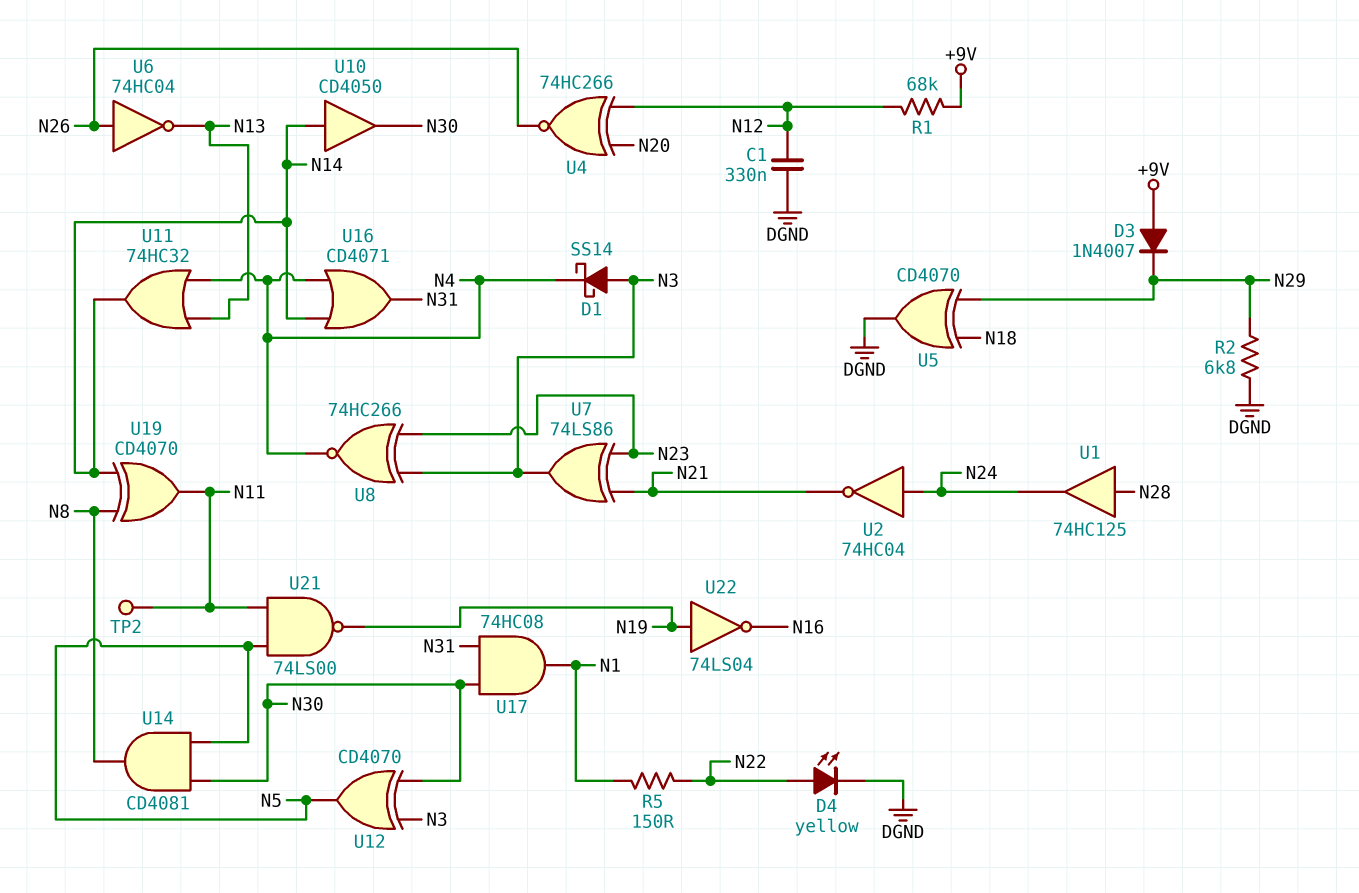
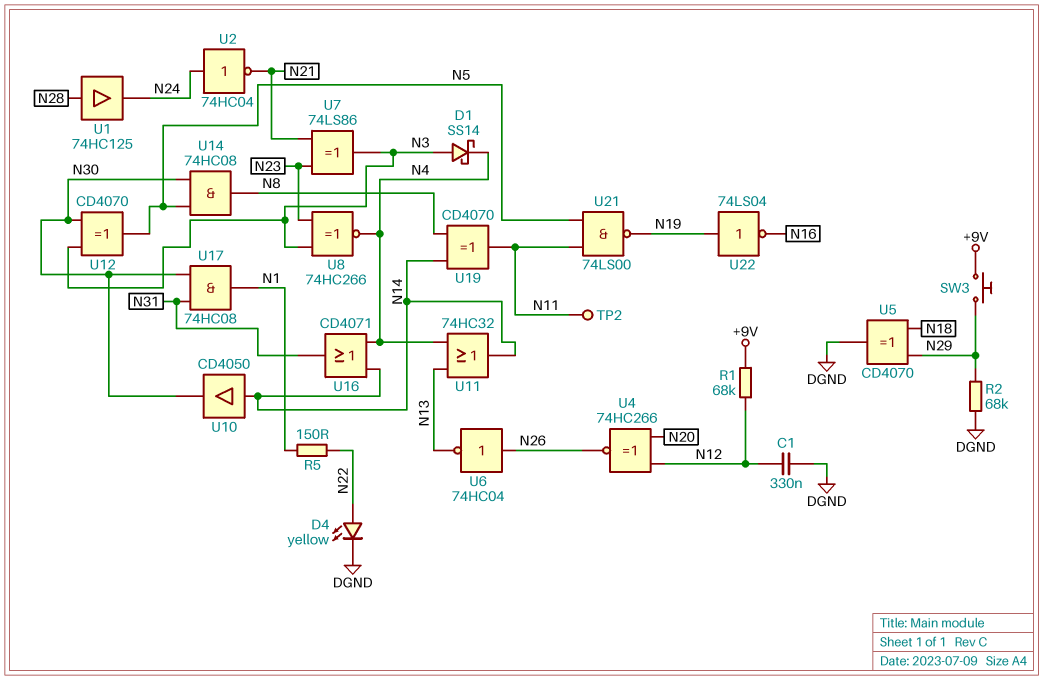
D3: diode 1N4007 (A +9V, K N29) -> none
R2: 6.8k (DGND, N29) -> 68k (DGND, N29)
SW3: none -> button (+9V, N29)
U14: AND CD4081 (in N5, in N30, out N8) -> AND 74HC08 (in N5, in N30, out N8)

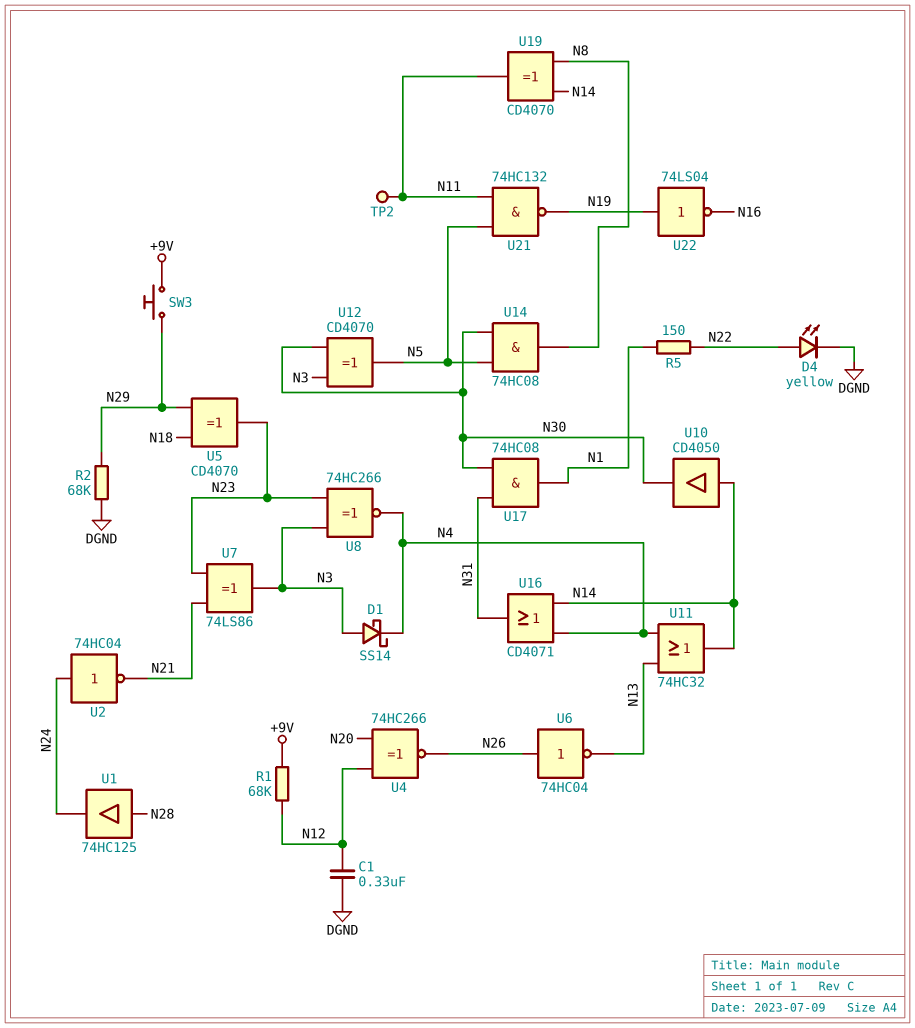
U5: XOR CD4070 (in N18, in N29, out DGND) -> XOR CD4070 (in N18, in N29, out N23)
U21: NAND 74LS00 (in N5, in N11, out N19) -> NAND 74HC132 (in N5, in N11, out N19)

